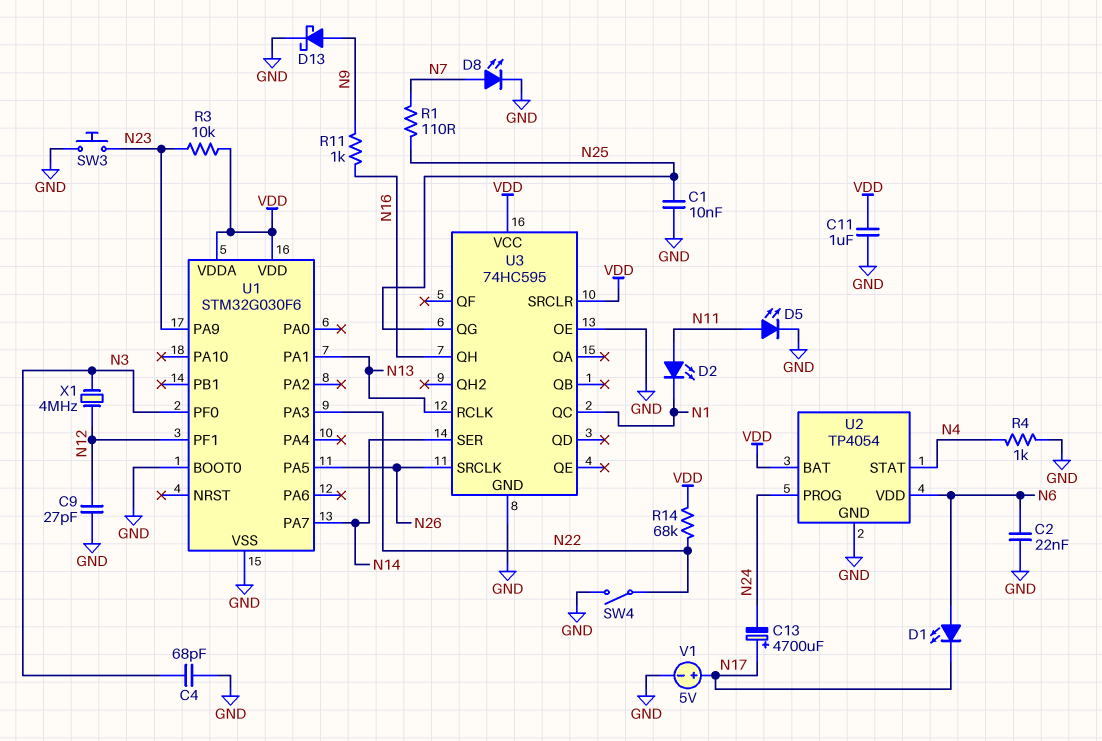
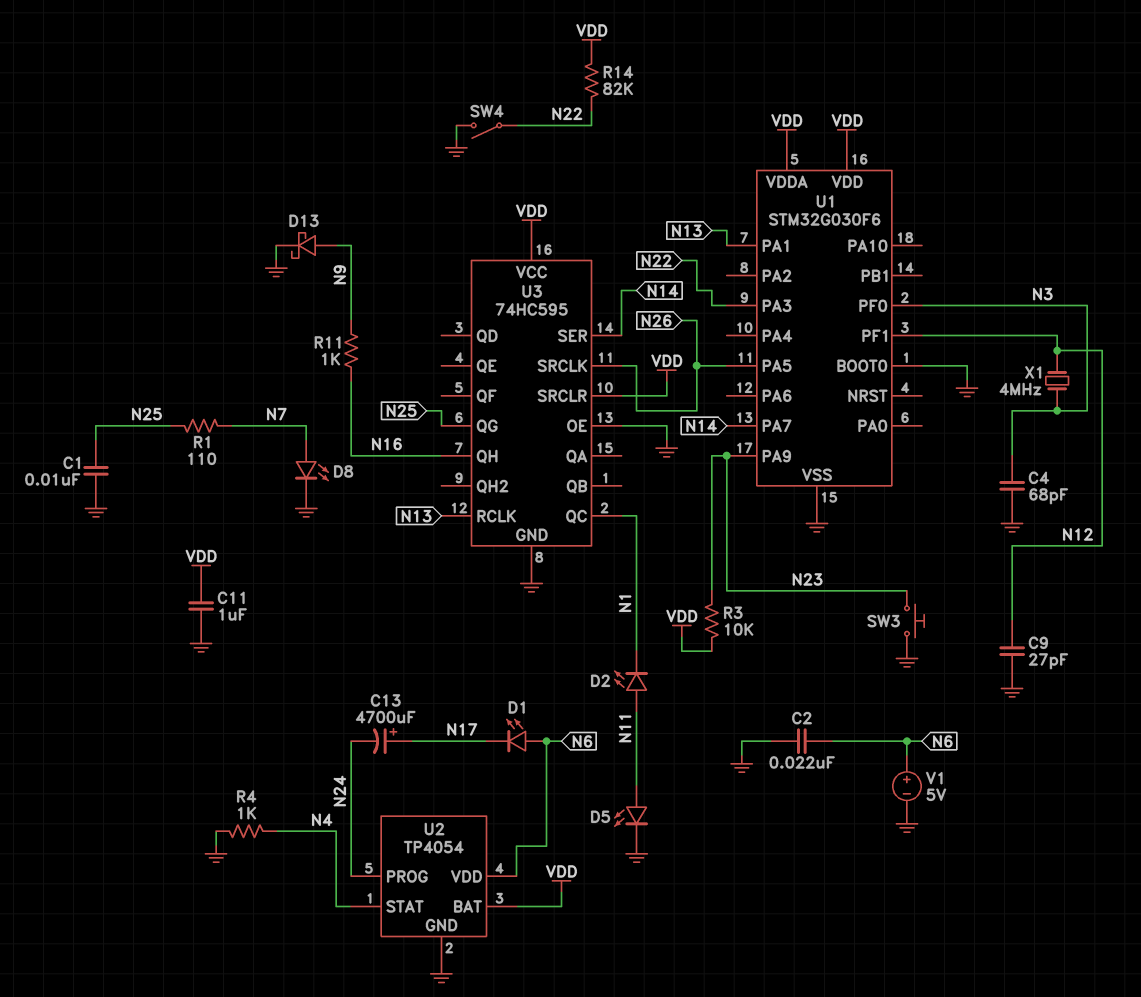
R14: 68k (N22, VDD) -> 82k (N22, VDD)
V1: 5V (plus N17, minus GND) -> 5V (plus N6, minus GND)

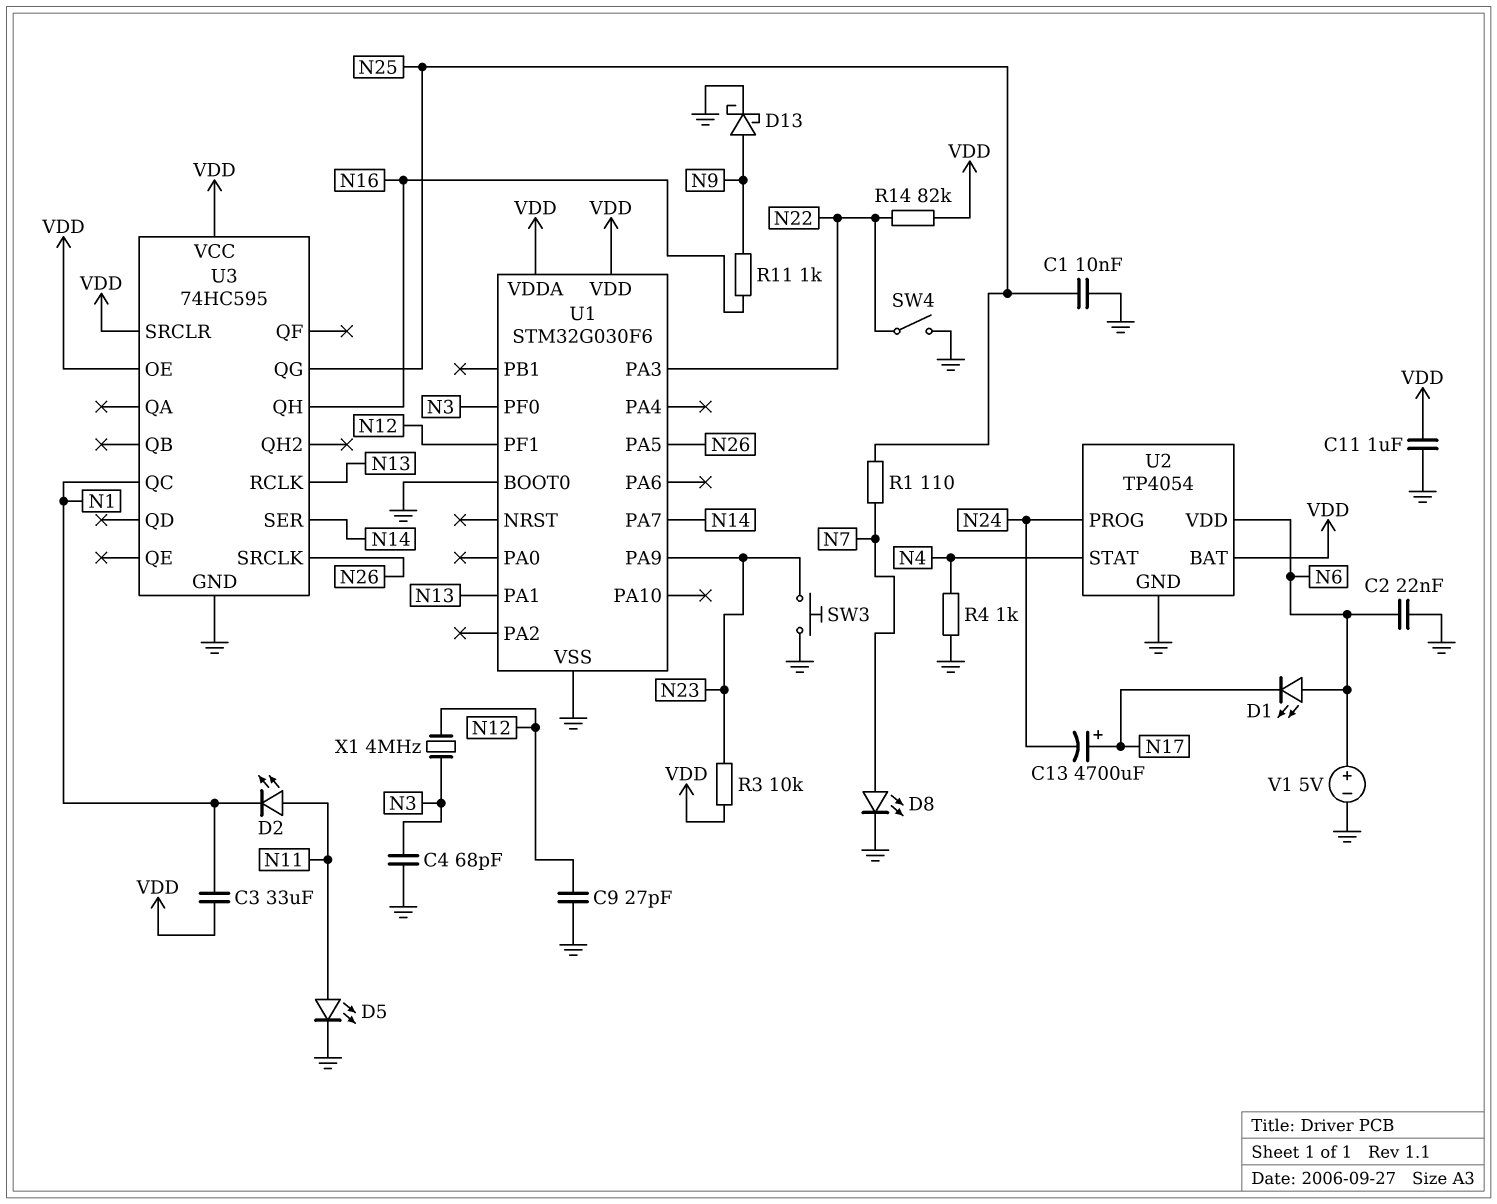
C3: none -> 33uF (N1, VDD)
U3 pin OE: GND -> VDD

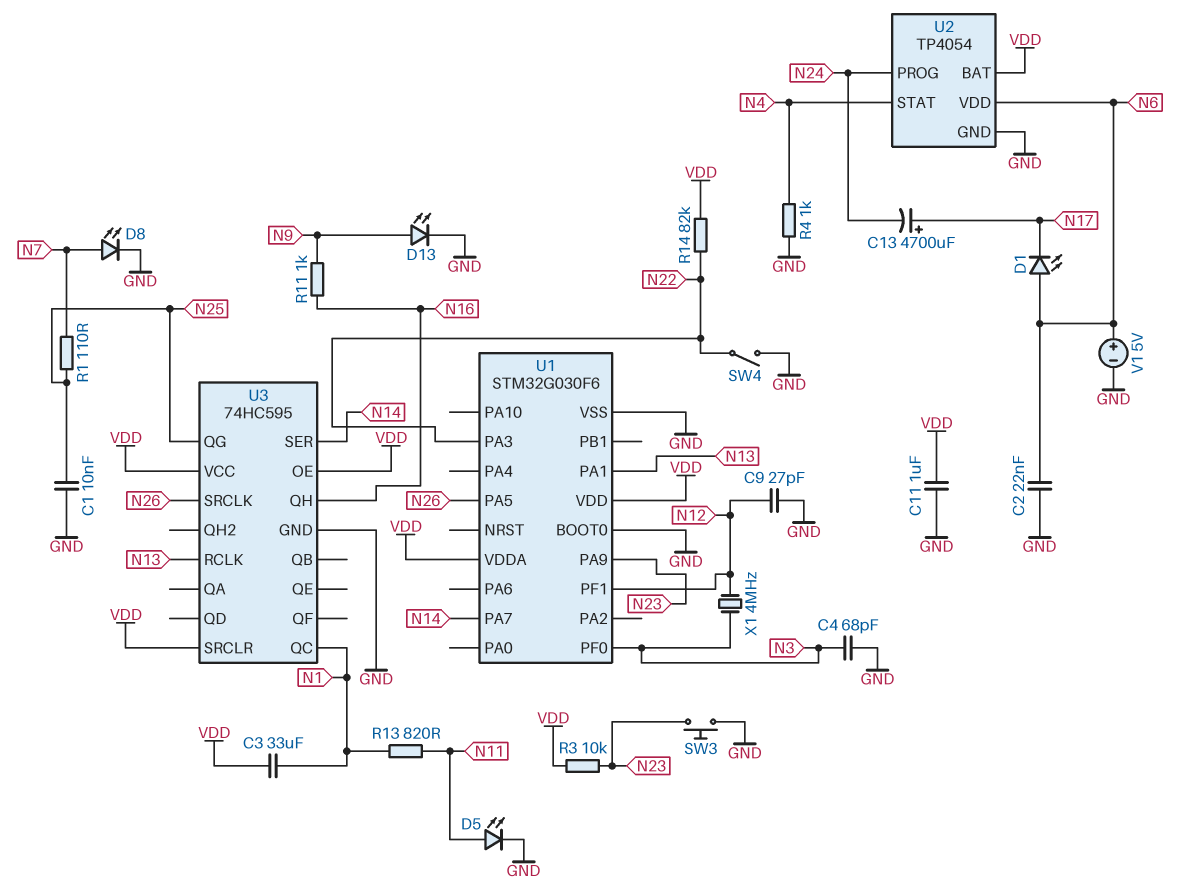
D2: LED (A N11, K N1) -> none
D13: schottky (A N9, K GND) -> LED (A N9, K GND)
R13: none -> 820 (N1, N11)

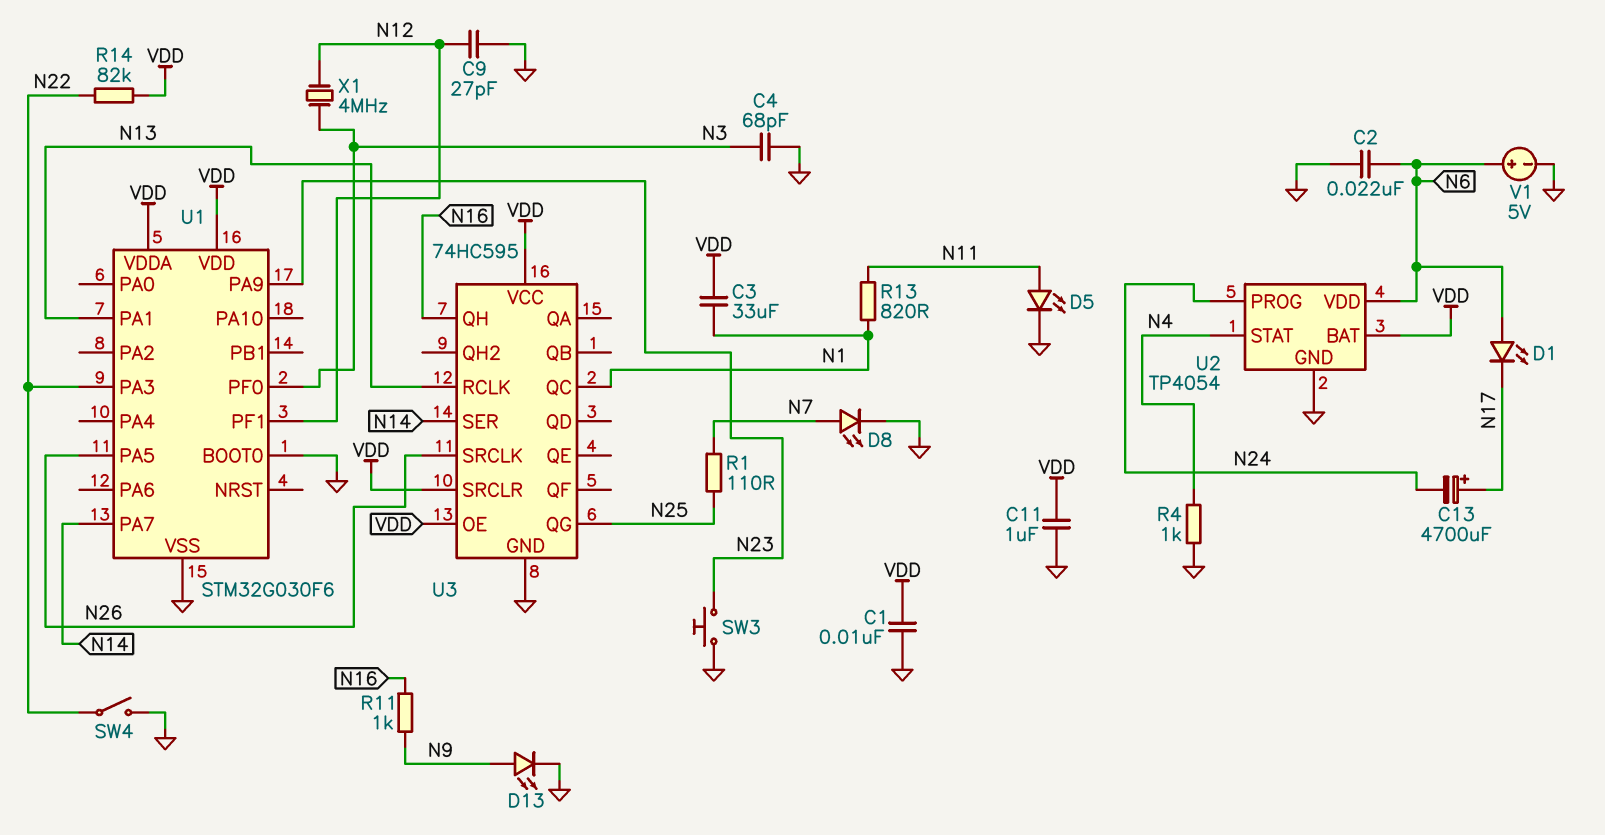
C1: 10nF (GND, N25) -> 10nF (GND, VDD)
R3: 10k (N23, VDD) -> none

